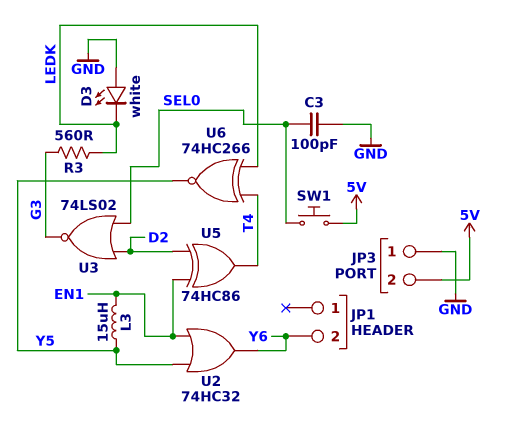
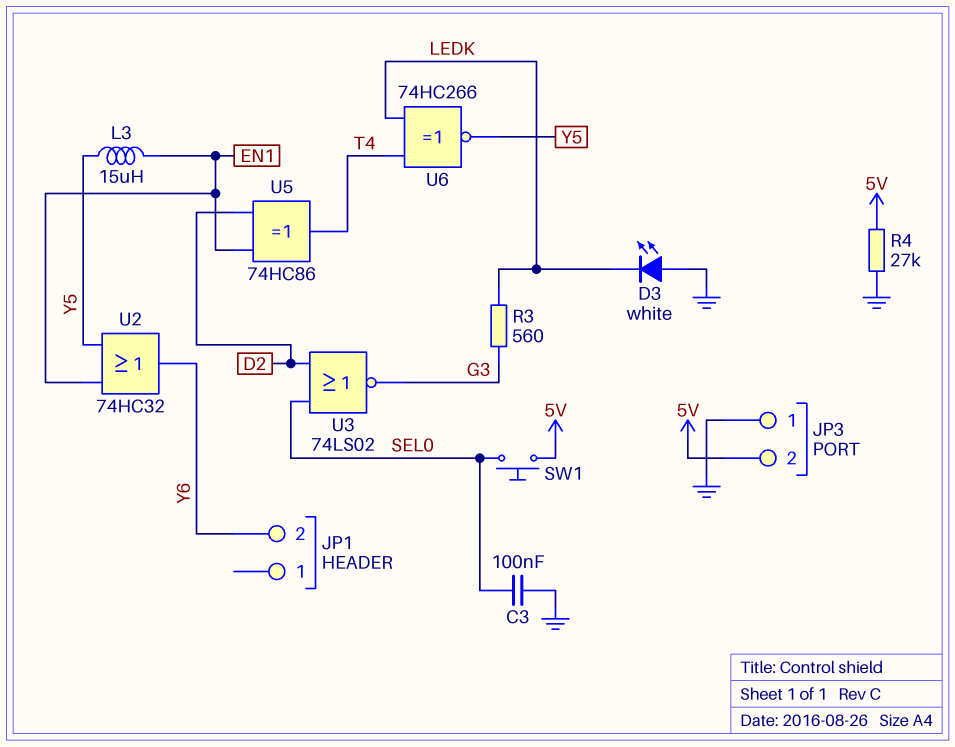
C3: 100pF (GND, SEL0) -> 100nF (GND, SEL0)
R4: none -> 27k (5V, GND)

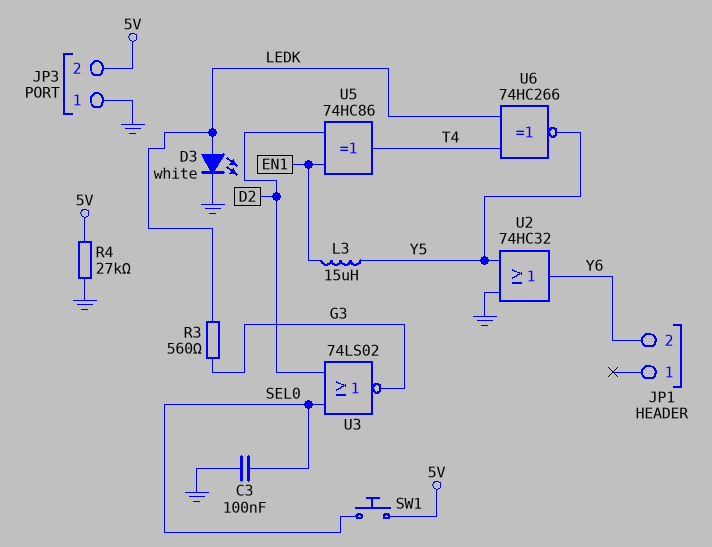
D3: LED white (A GND, K LEDK) -> LED white (A LEDK, K GND)
U2: OR 74HC32 (in EN1, in Y5, out Y6) -> OR 74HC32 (in GND, in Y5, out Y6)

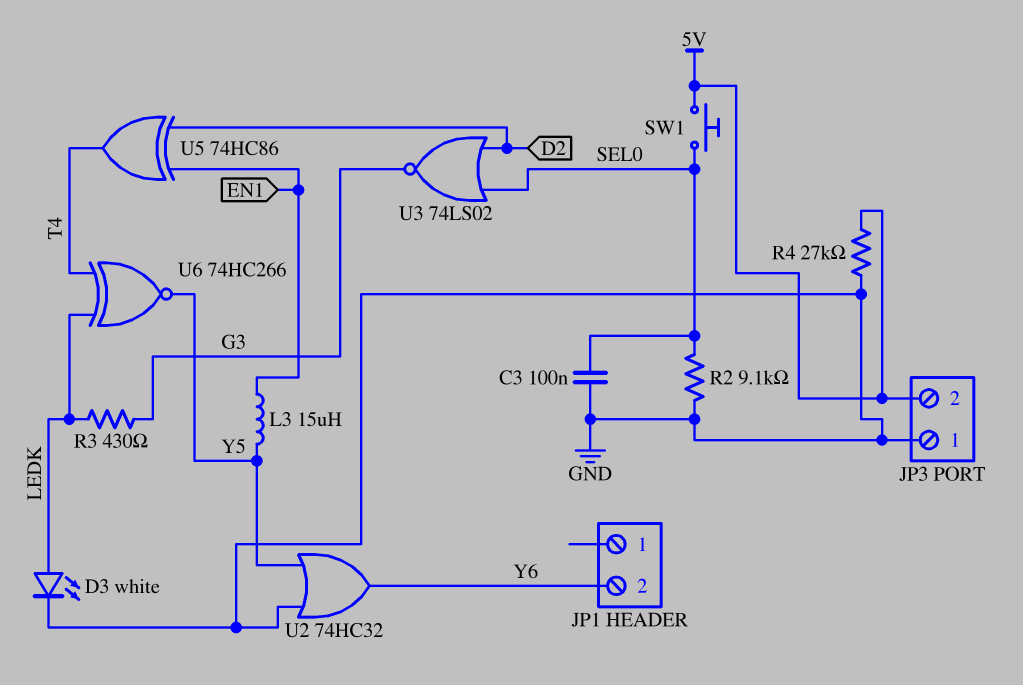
R2: none -> 9.1k (GND, SEL0)
R3: 560 (G3, LEDK) -> 430 (G3, LEDK)

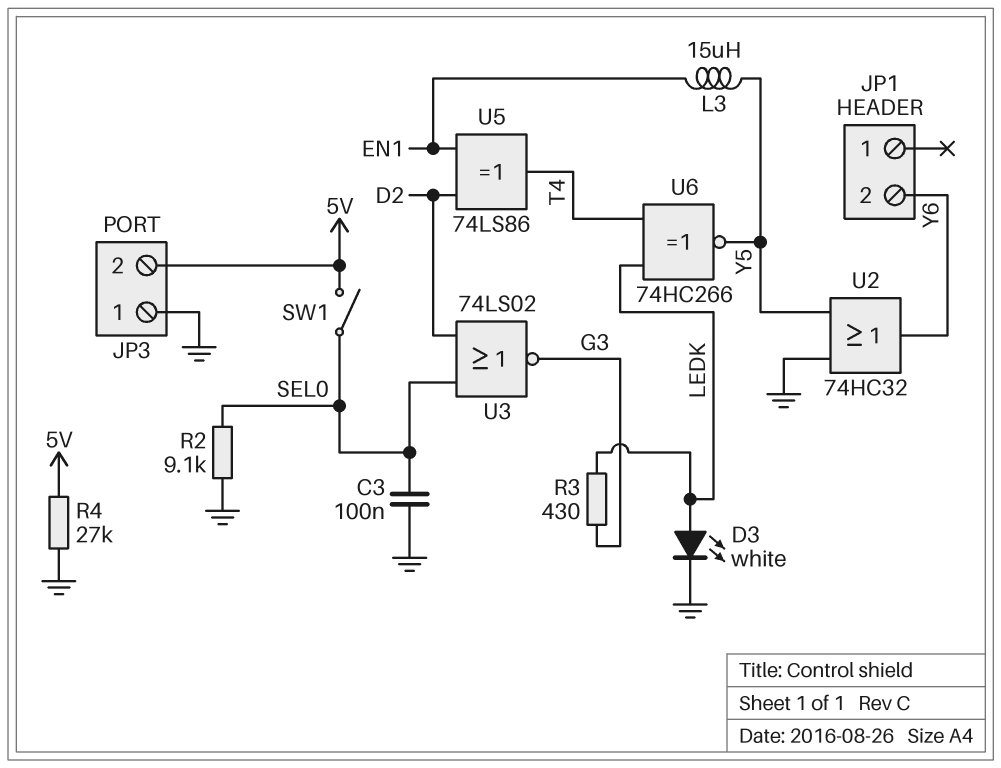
SW1: button (5V, SEL0) -> switch (5V, SEL0)
U5: XOR 74HC86 (in D2, in EN1, out T4) -> XOR 74LS86 (in D2, in EN1, out T4)

